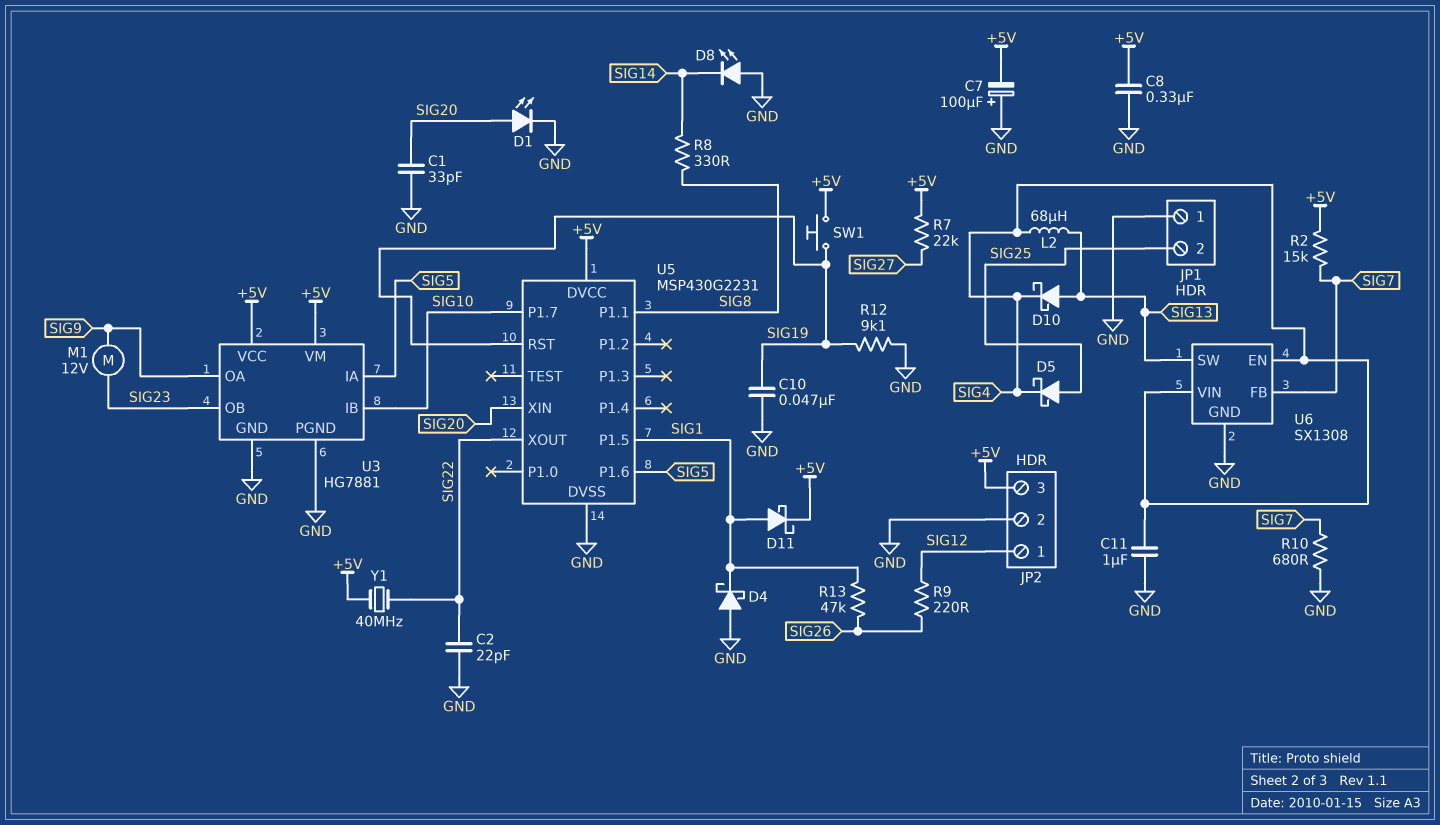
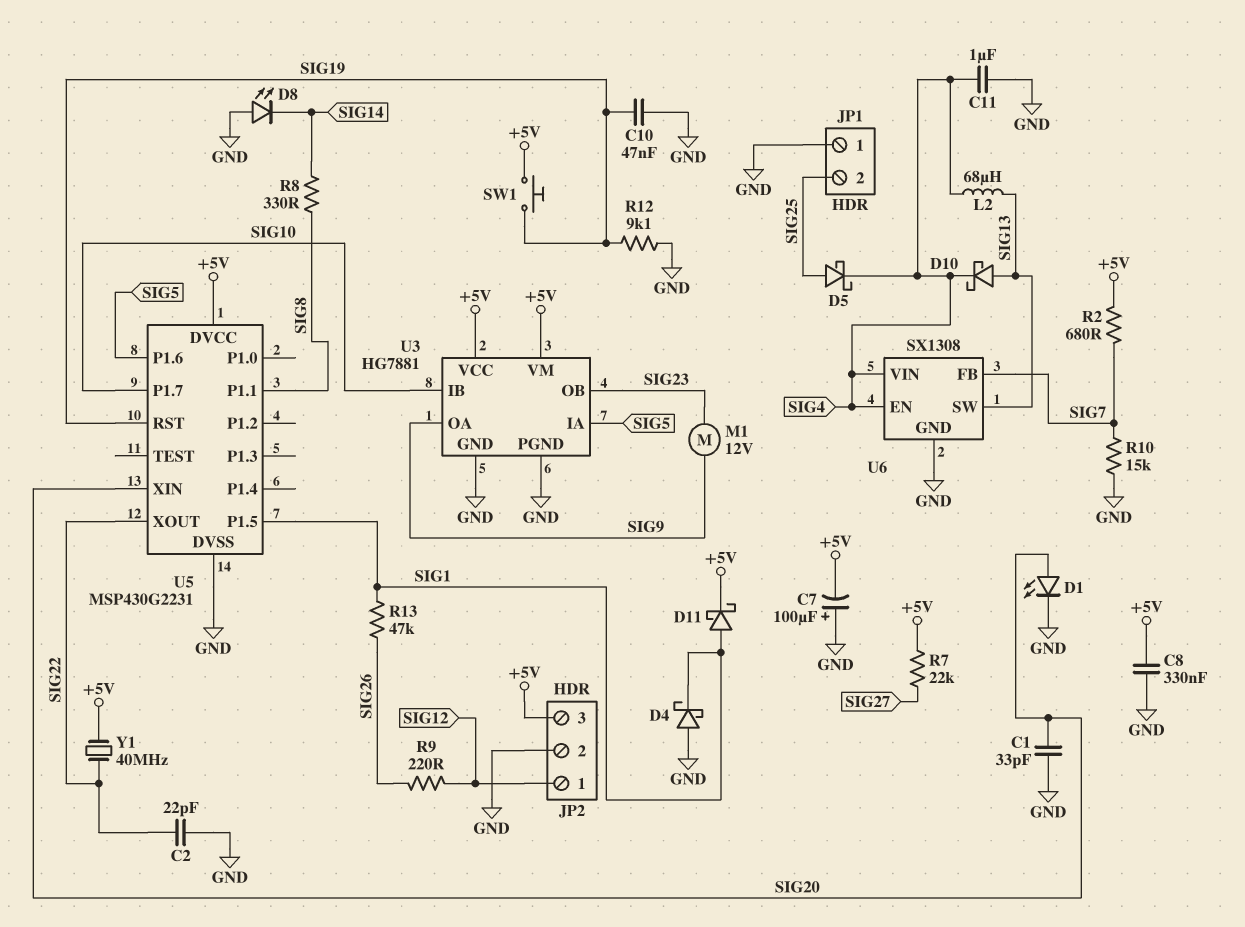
R2: 15k (+5V, SIG7) -> 680 (+5V, SIG7)
R10: 680 (GND, SIG7) -> 15k (GND, SIG7)

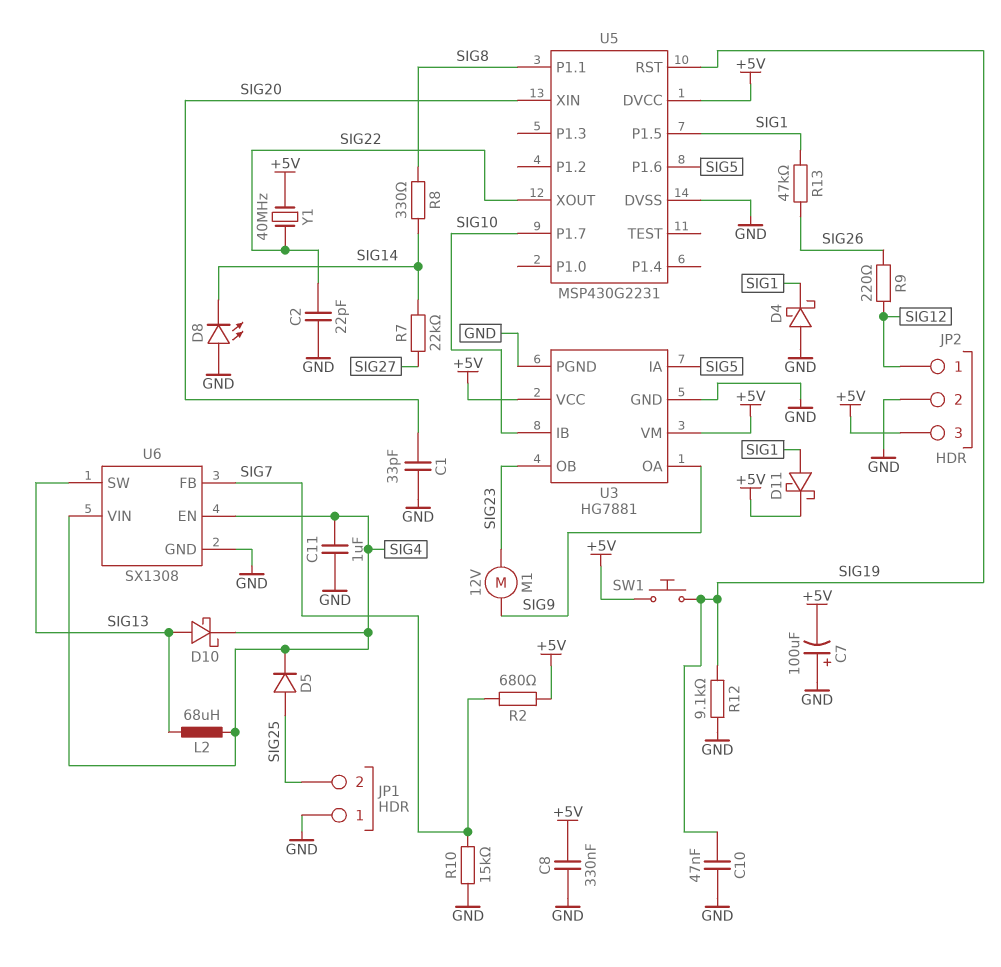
D1: LED (A SIG20, K GND) -> none
D5: schottky (A SIG25, K SIG4) -> diode (A SIG25, K SIG4)
R7: 22k (+5V, SIG27) -> 22k (SIG14, SIG27)

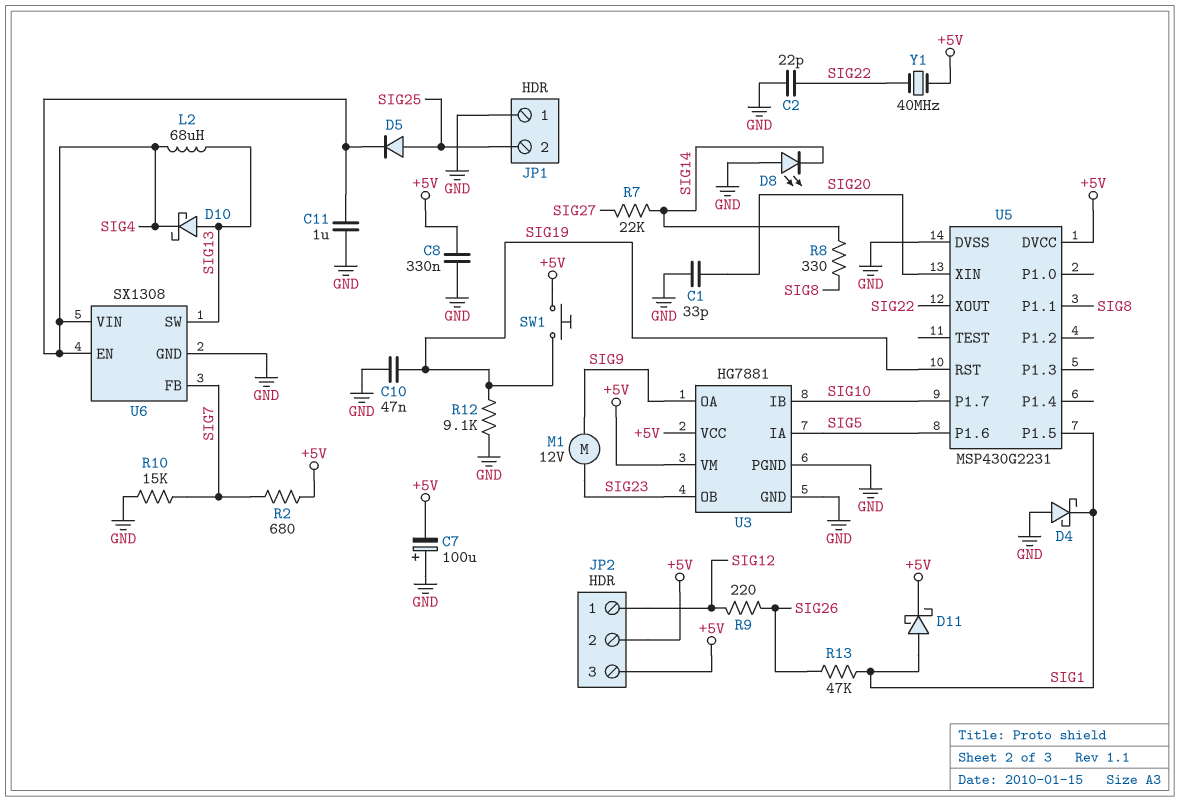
JP2 pin 2: GND -> +5V

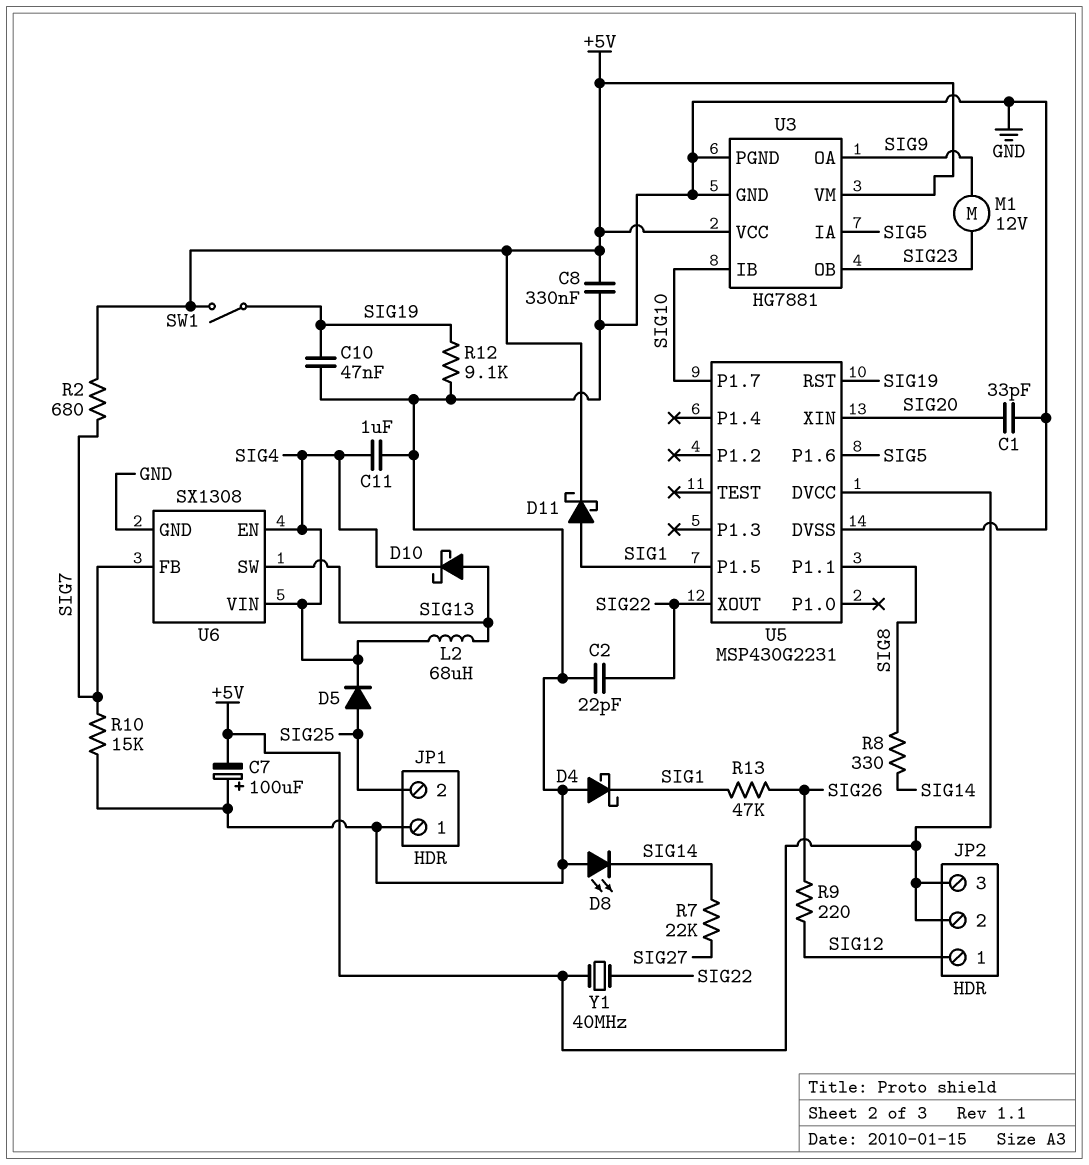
SW1: button (+5V, SIG19) -> switch (+5V, SIG19)

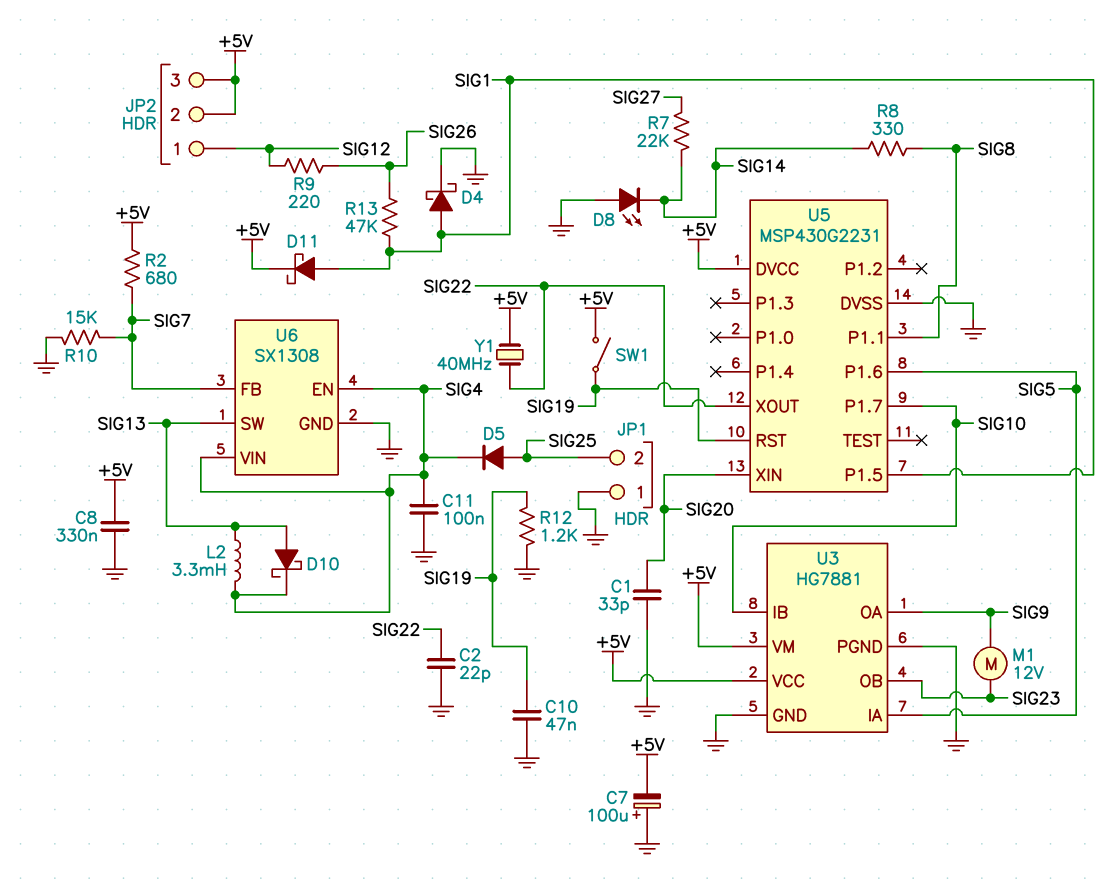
C11: 1uF (GND, SIG4) -> 100nF (GND, SIG4)
D4: schottky (A GND, K SIG1) -> schottky (A SIG1, K GND)
L2: 68uH (SIG4, SIG13) -> 3.3mH (SIG4, SIG13)
R12: 9.1k (GND, SIG19) -> 1.2k (GND, SIG19)

